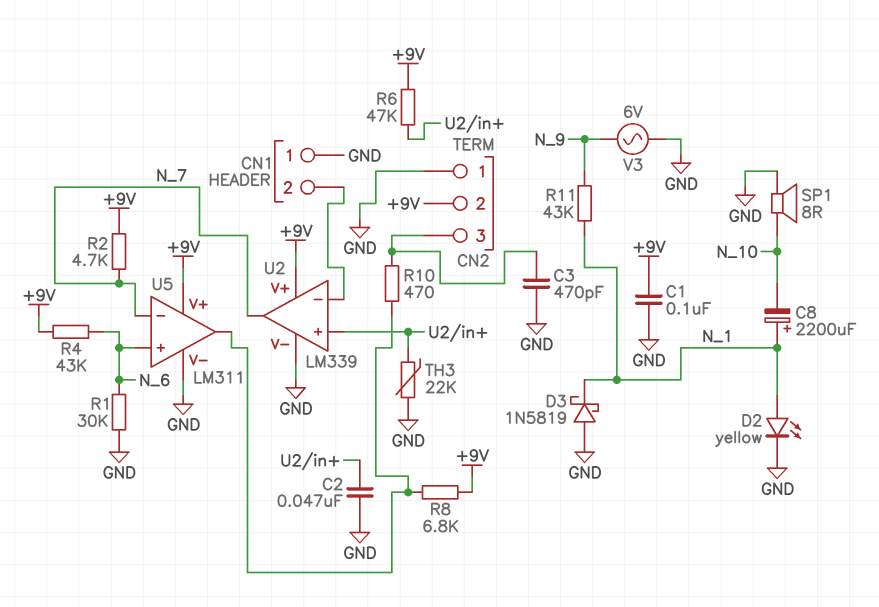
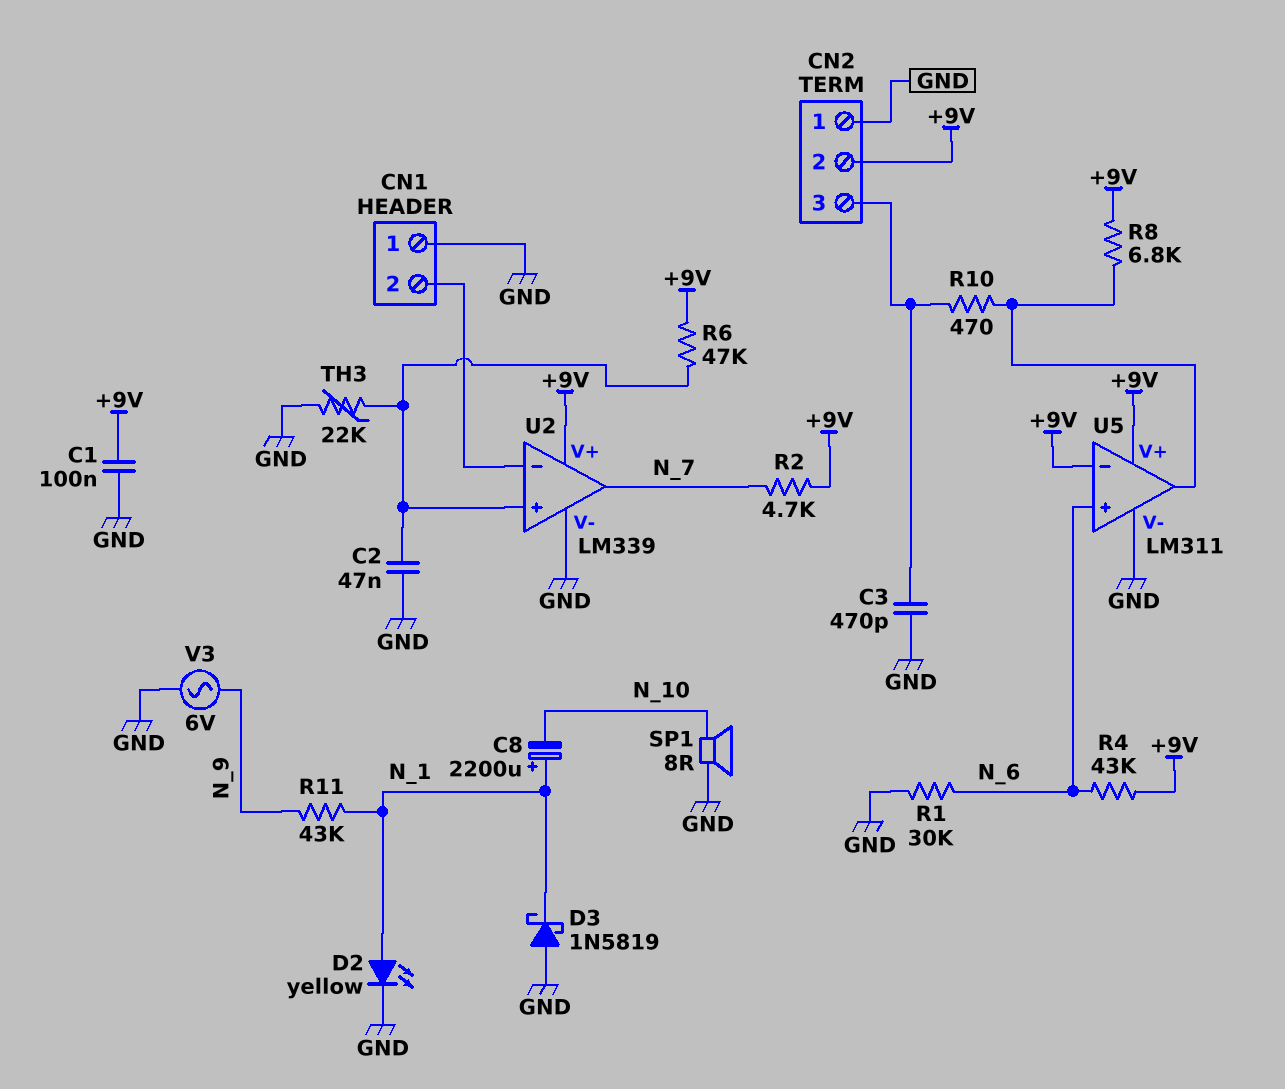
U5 pin in-: N_7 -> +9V

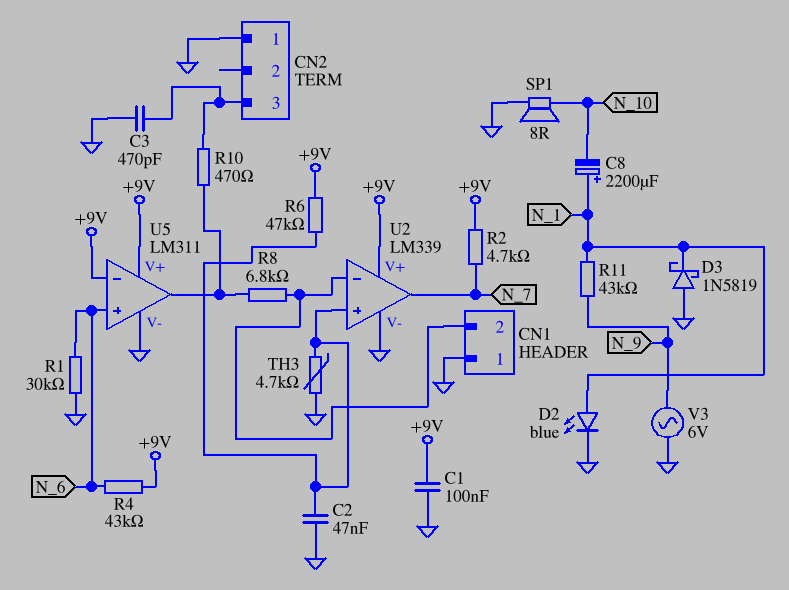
CN2 pin 2: +9V -> none
D2: LED yellow (A N_1, K GND) -> LED blue (A N_1, K GND)
R8: 6.8k (+9V, U5/out) -> 6.8k (CN1/2, U5/out)
TH3: 22k (GND, U2/in+) -> 4.7k (GND, U2/in+)

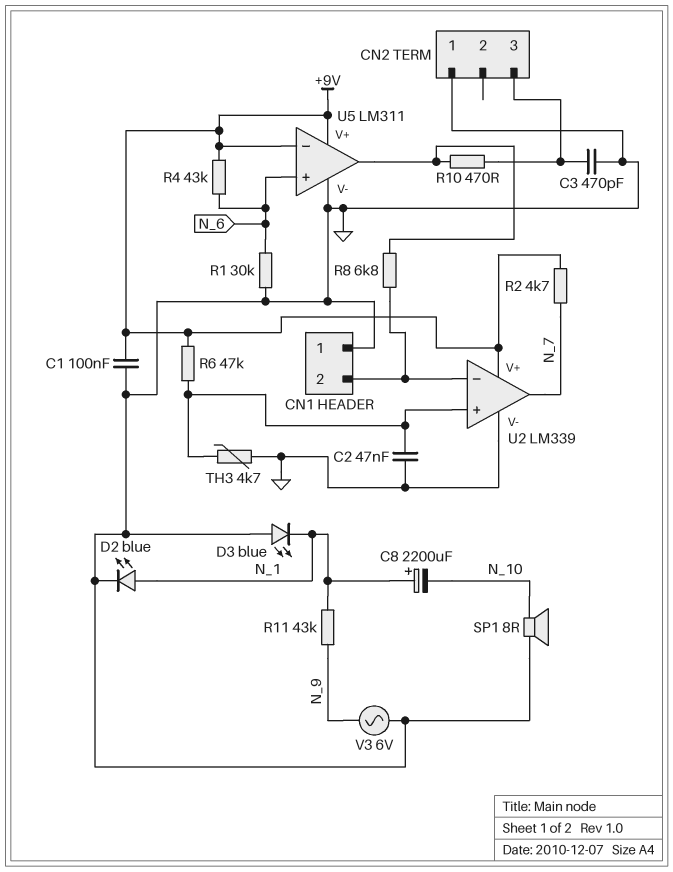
D3: schottky 1N5819 (A GND, K N_1) -> LED blue (A GND, K N_1)

